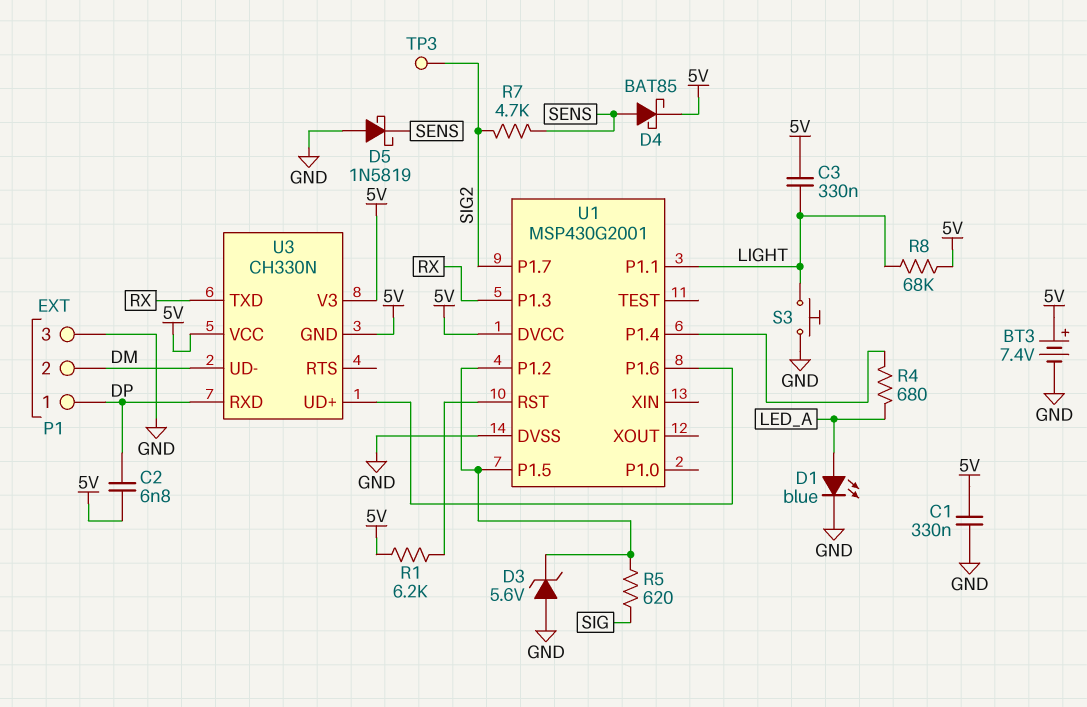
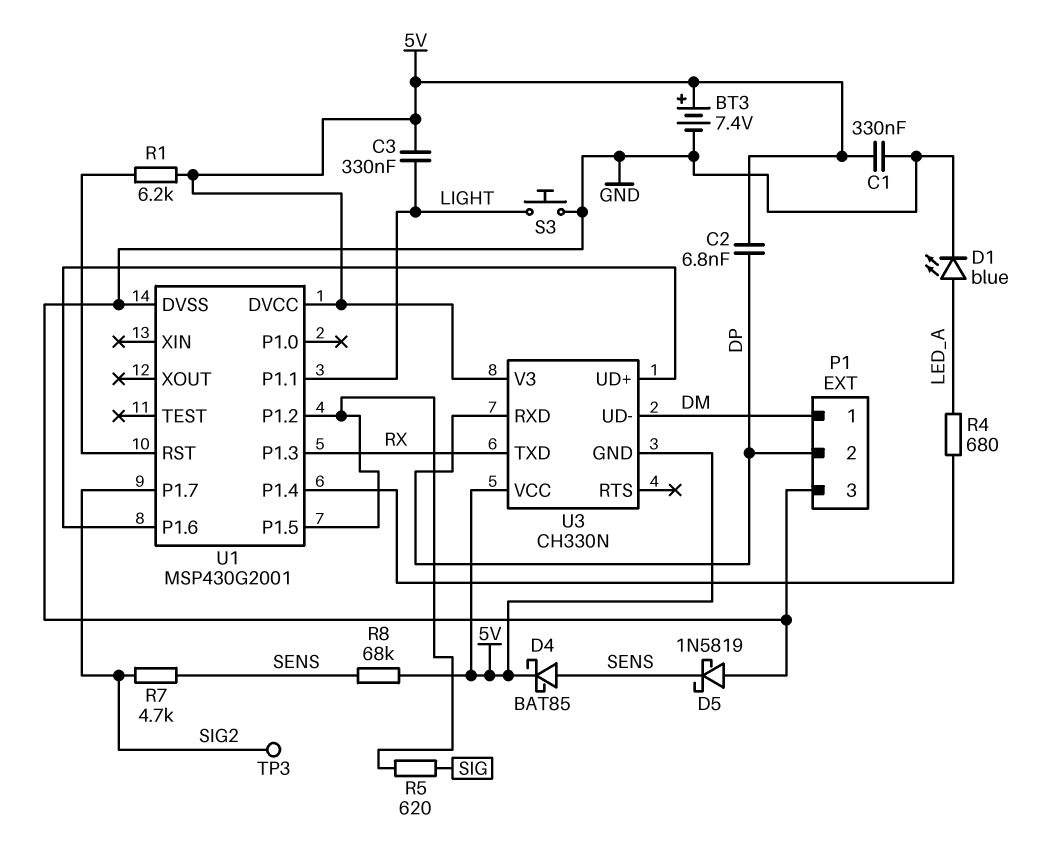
D3: zener 5.6V (A GND, K U1/P1.2) -> none
P1 pin 1: DP -> DM
P1 pin 2: DM -> DP
R8: 68k (5V, LIGHT) -> 68k (5V, SENS)

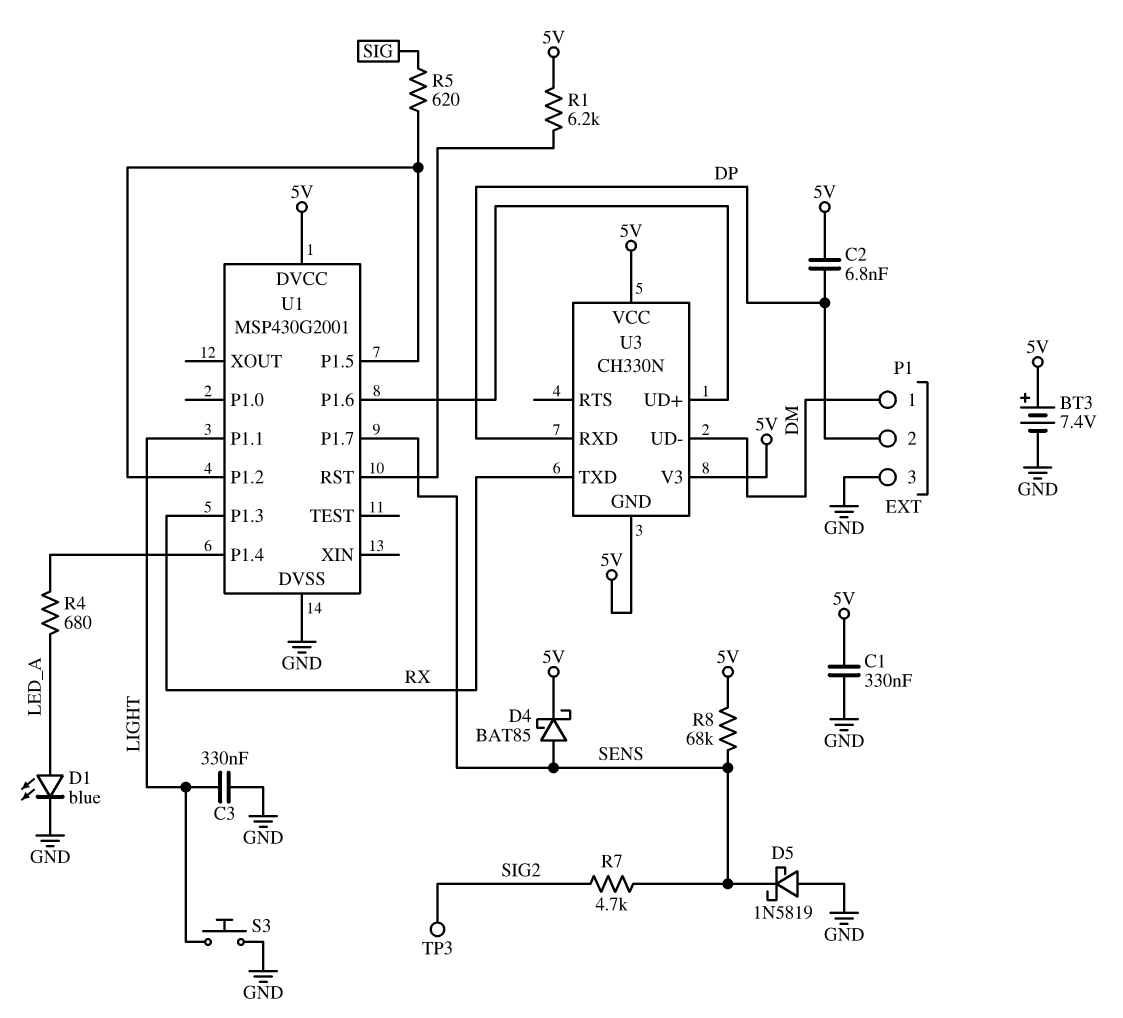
C3: 330nF (5V, LIGHT) -> 330nF (GND, LIGHT)
U1 pin P1.7: SIG2 -> SENS

